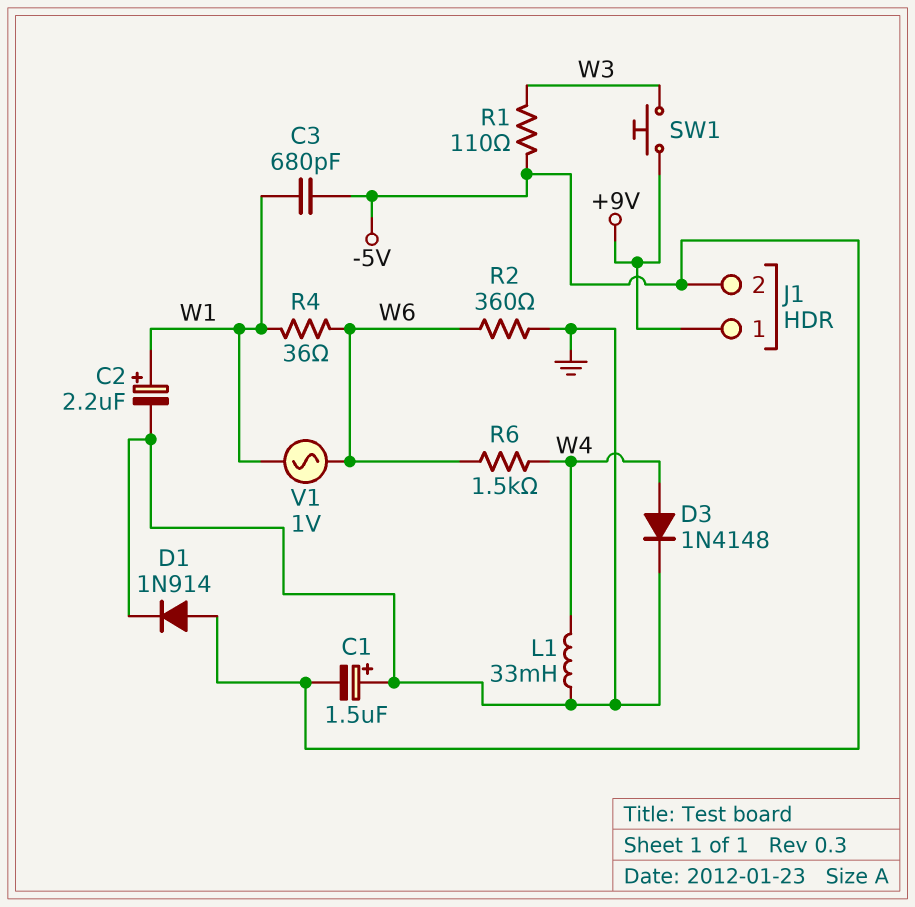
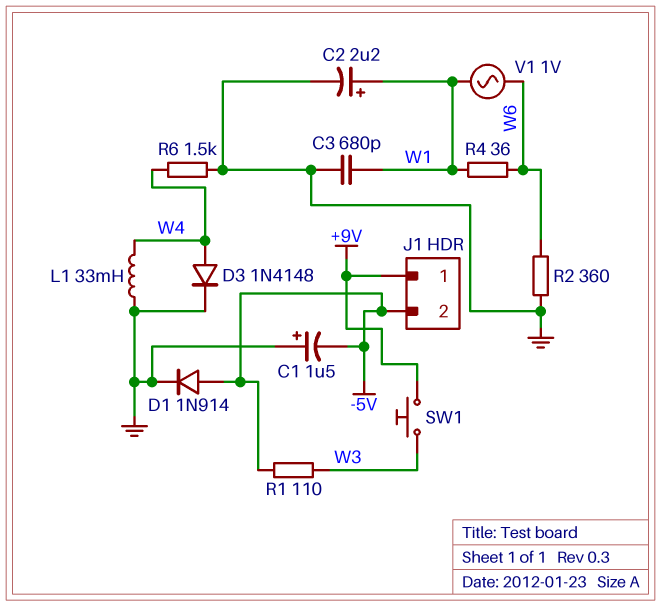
C3: 680pF (-5V, W1) -> 680pF (GND, W1)
R6: 1.5k (W4, W6) -> 1.5k (GND, W4)

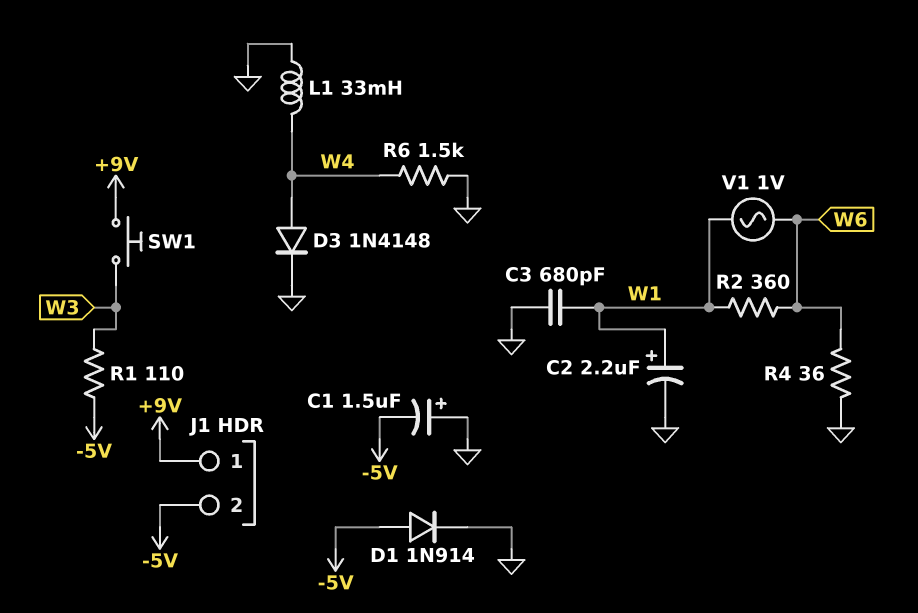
R2: 360 (GND, W6) -> 360 (W1, W6)
R4: 36 (W1, W6) -> 36 (GND, W6)

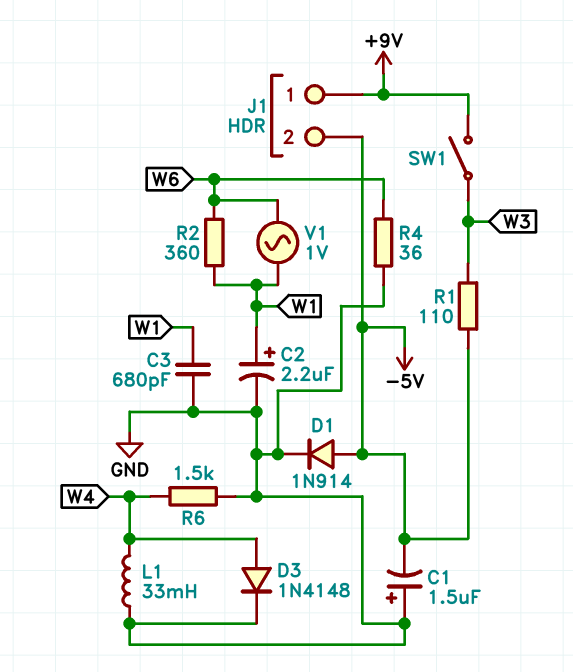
SW1: button (+9V, W3) -> switch (+9V, W3)

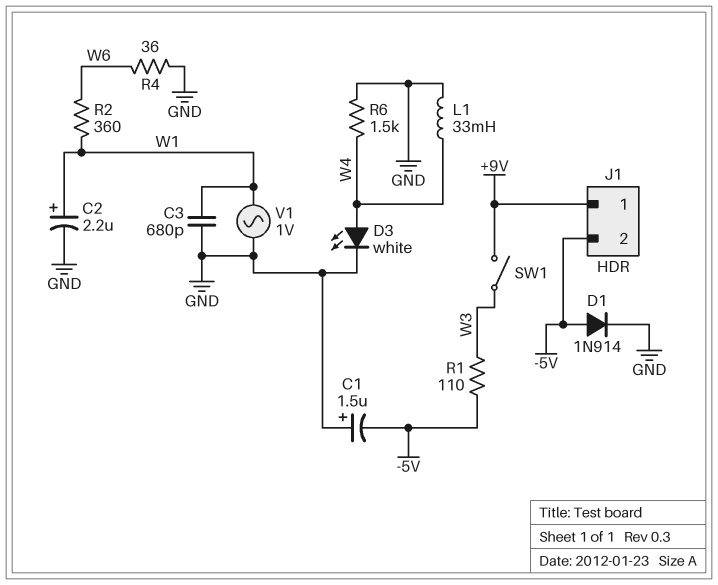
D3: diode 1N4148 (A W4, K GND) -> LED white (A W4, K GND)
V1: AC 1V (W1, W6) -> AC 1V (GND, W1)

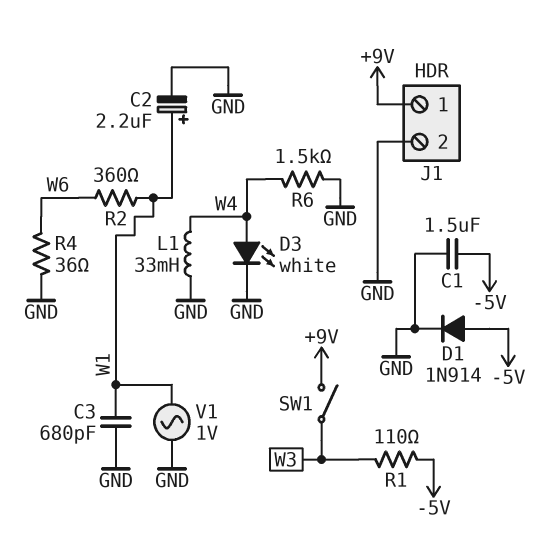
C1: 1.5uF (plus GND, minus -5V) -> 1.5uF (-5V, GND)
J1 pin 2: -5V -> GND

